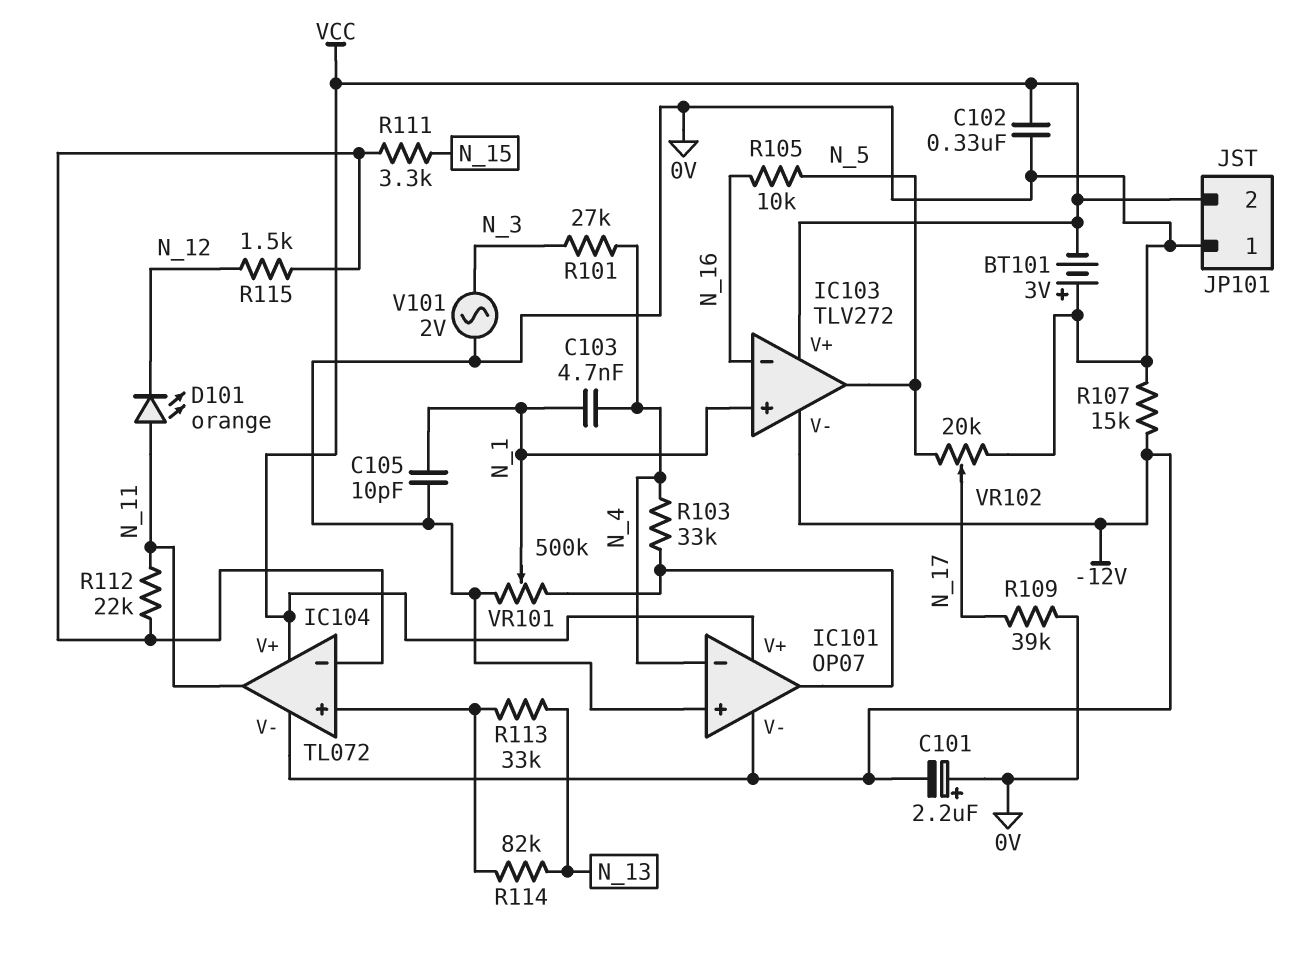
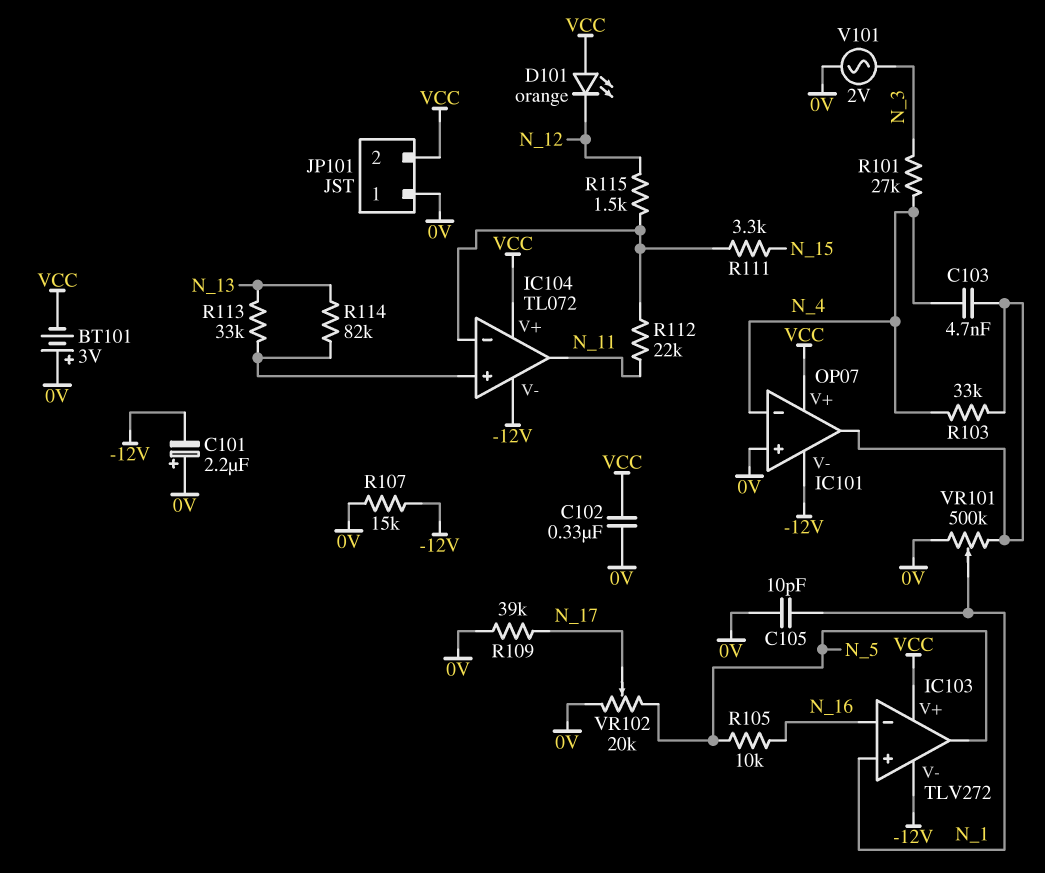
C103: 4.7nF (N_1, N_4) -> 4.7nF (IC101/out, N_4)
D101: LED orange (A N_11, K N_12) -> LED orange (A VCC, K N_12)

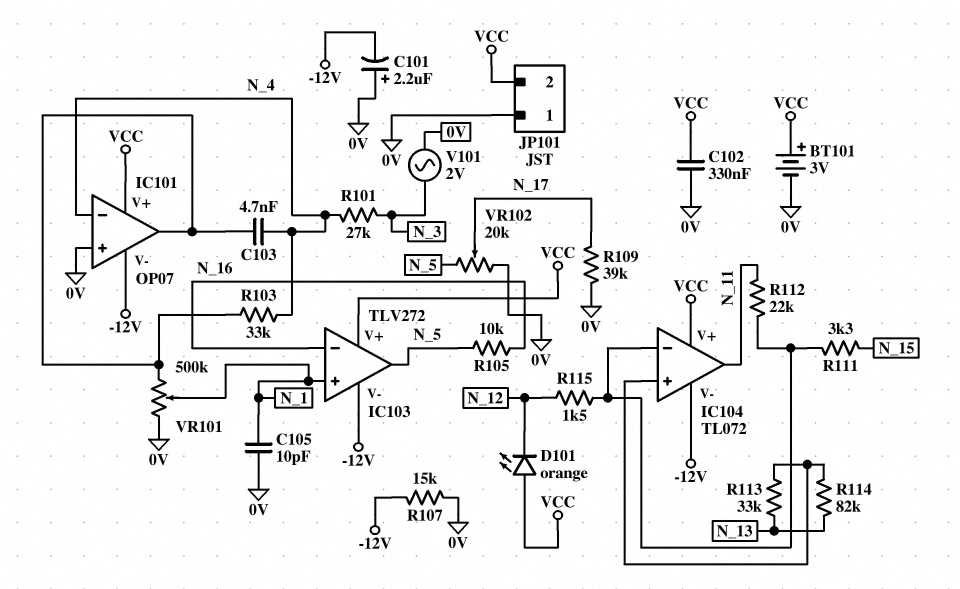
BT101: 3V (plus 0V, minus VCC) -> 3V (plus VCC, minus 0V)

